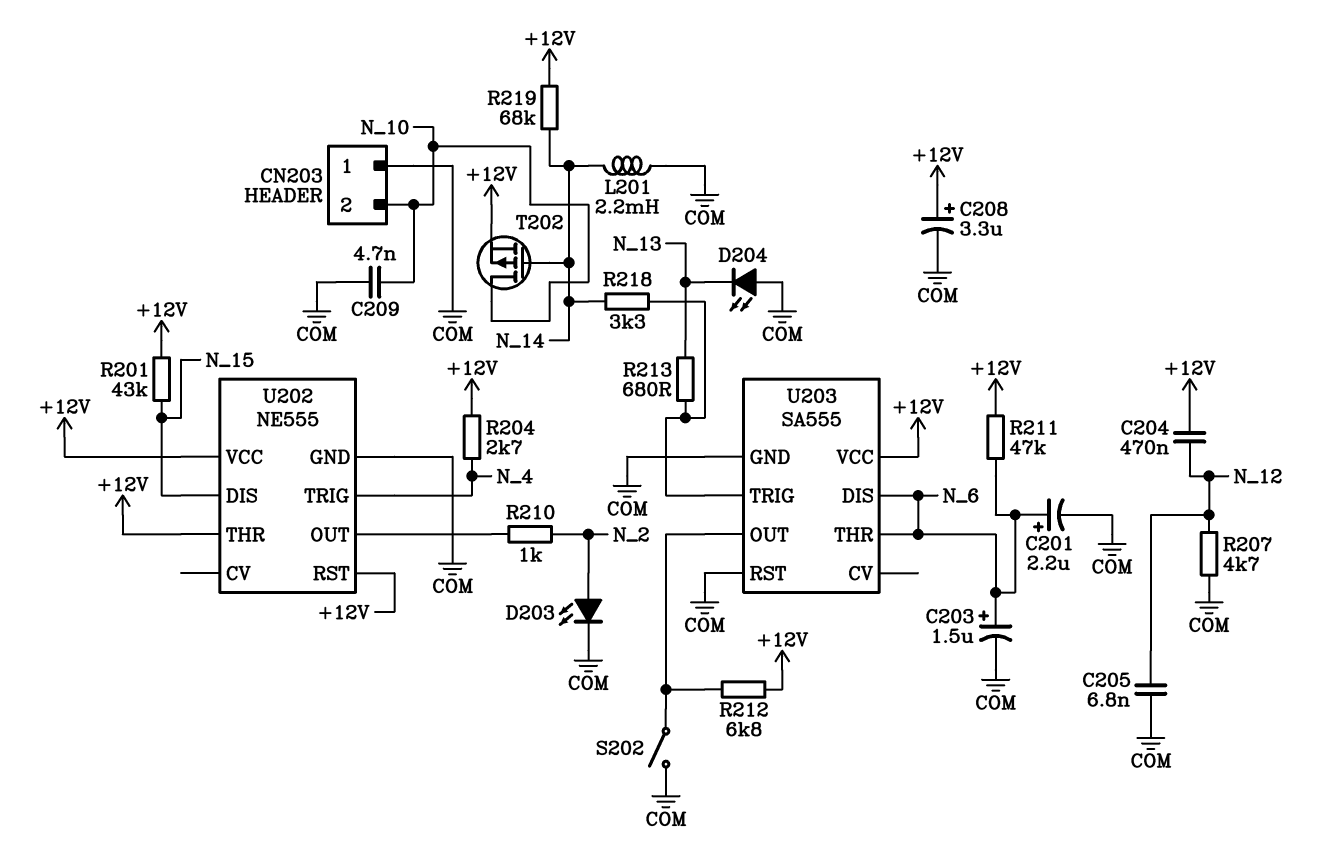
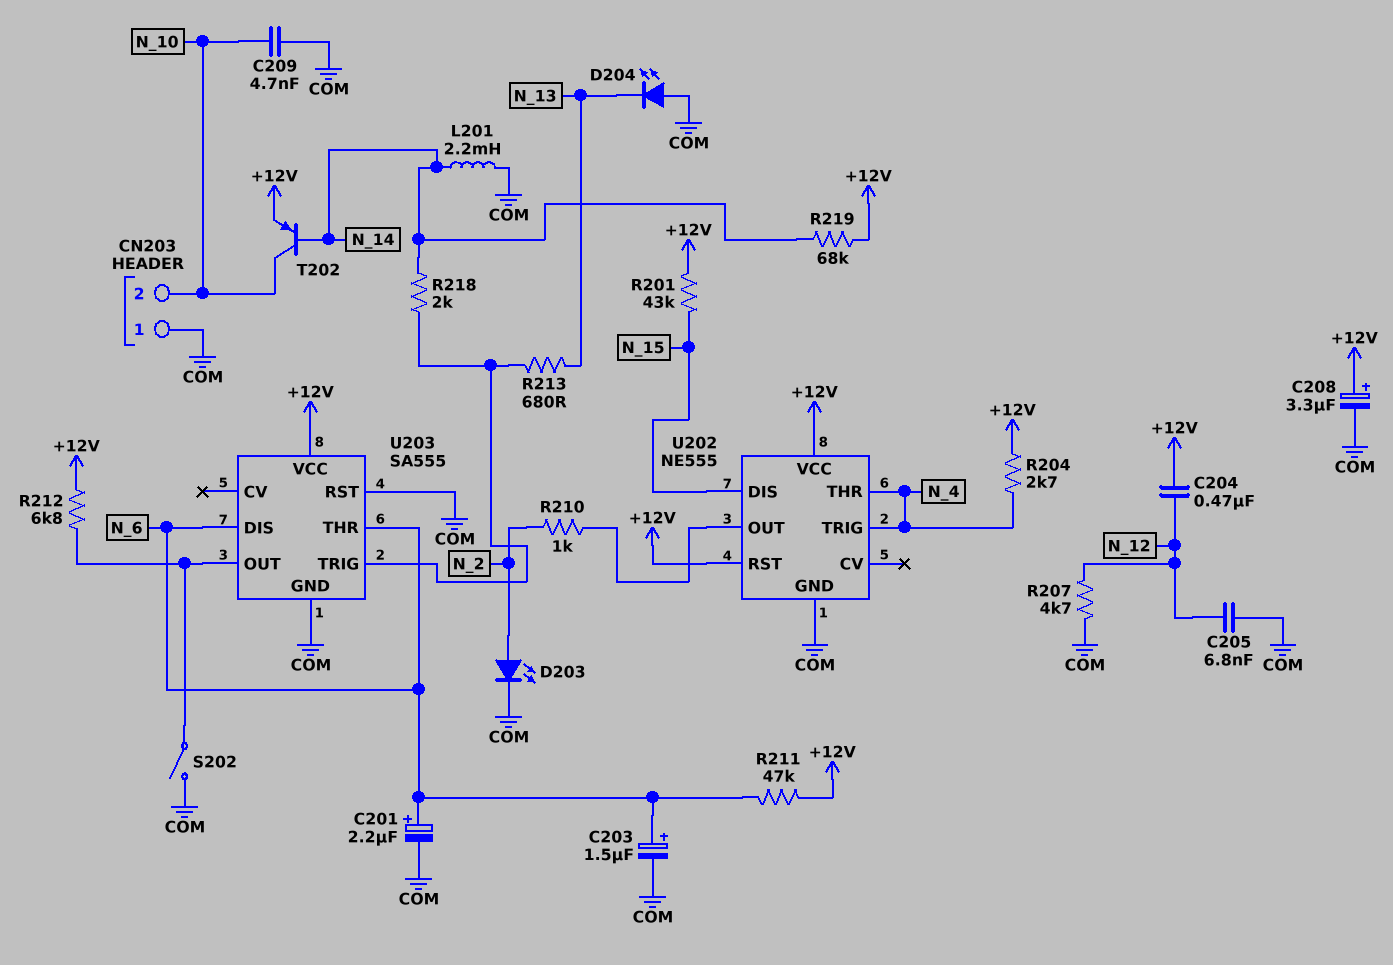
R218: 3.3k (N_14, U203/TRIG) -> 2k (N_14, U203/TRIG)
T202: PMOS (G N_14, D N_10, S +12V) -> PNP (B N_14, C N_10, E +12V)
U202 pin THR: +12V -> N_4

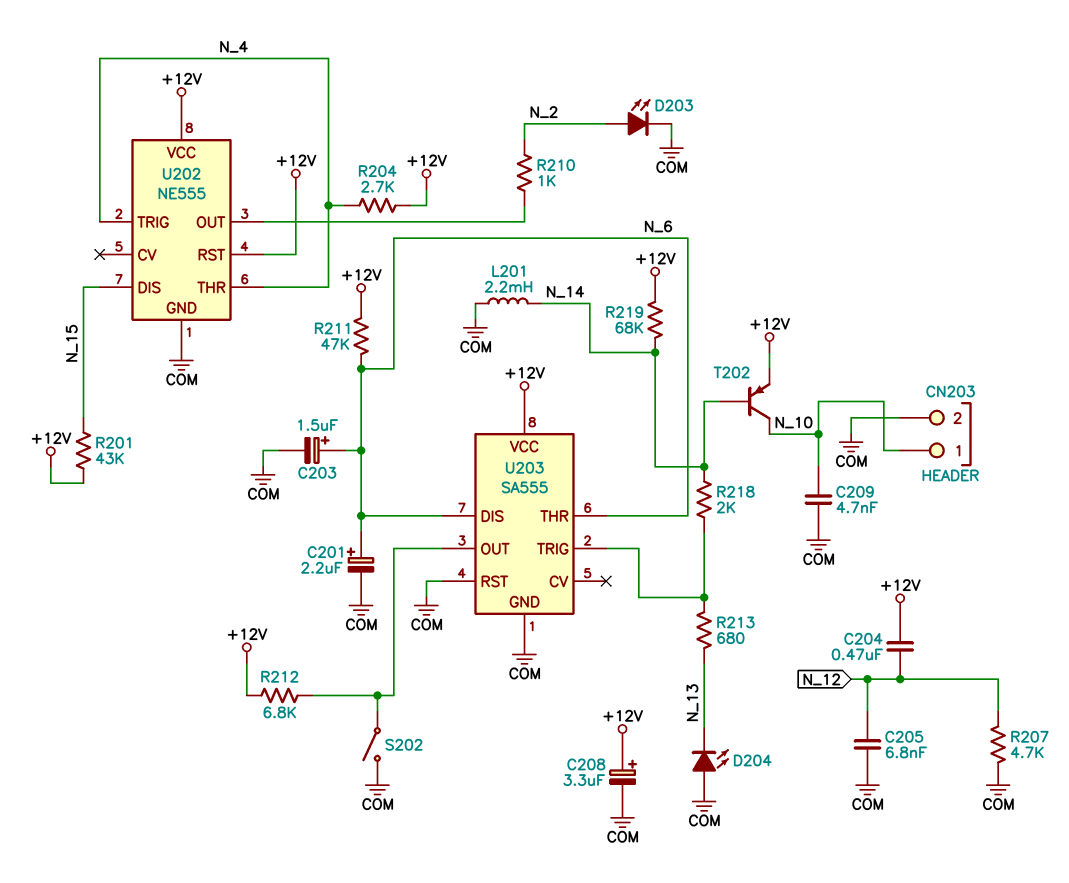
CN203 pin 1: COM -> N_10
CN203 pin 2: N_10 -> COM

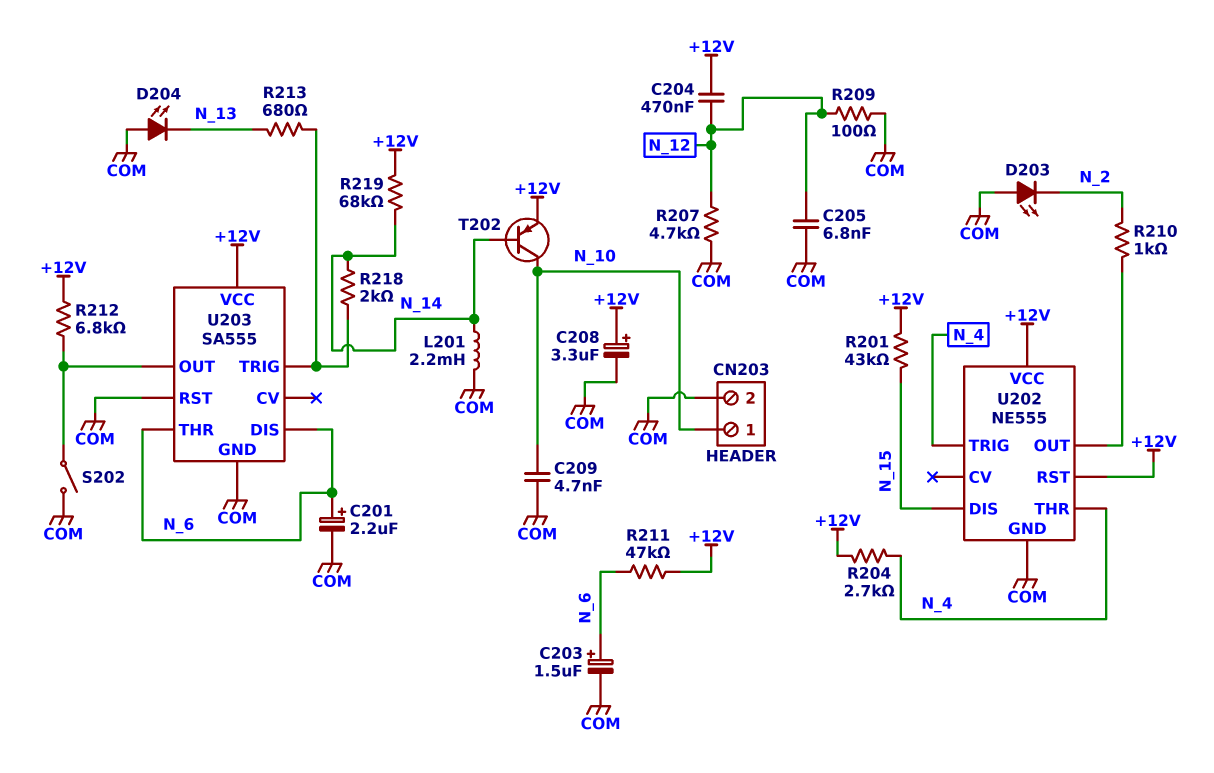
D203: LED (A N_2, K COM) -> LED (A COM, K N_2)
R209: none -> 100 (COM, N_12)

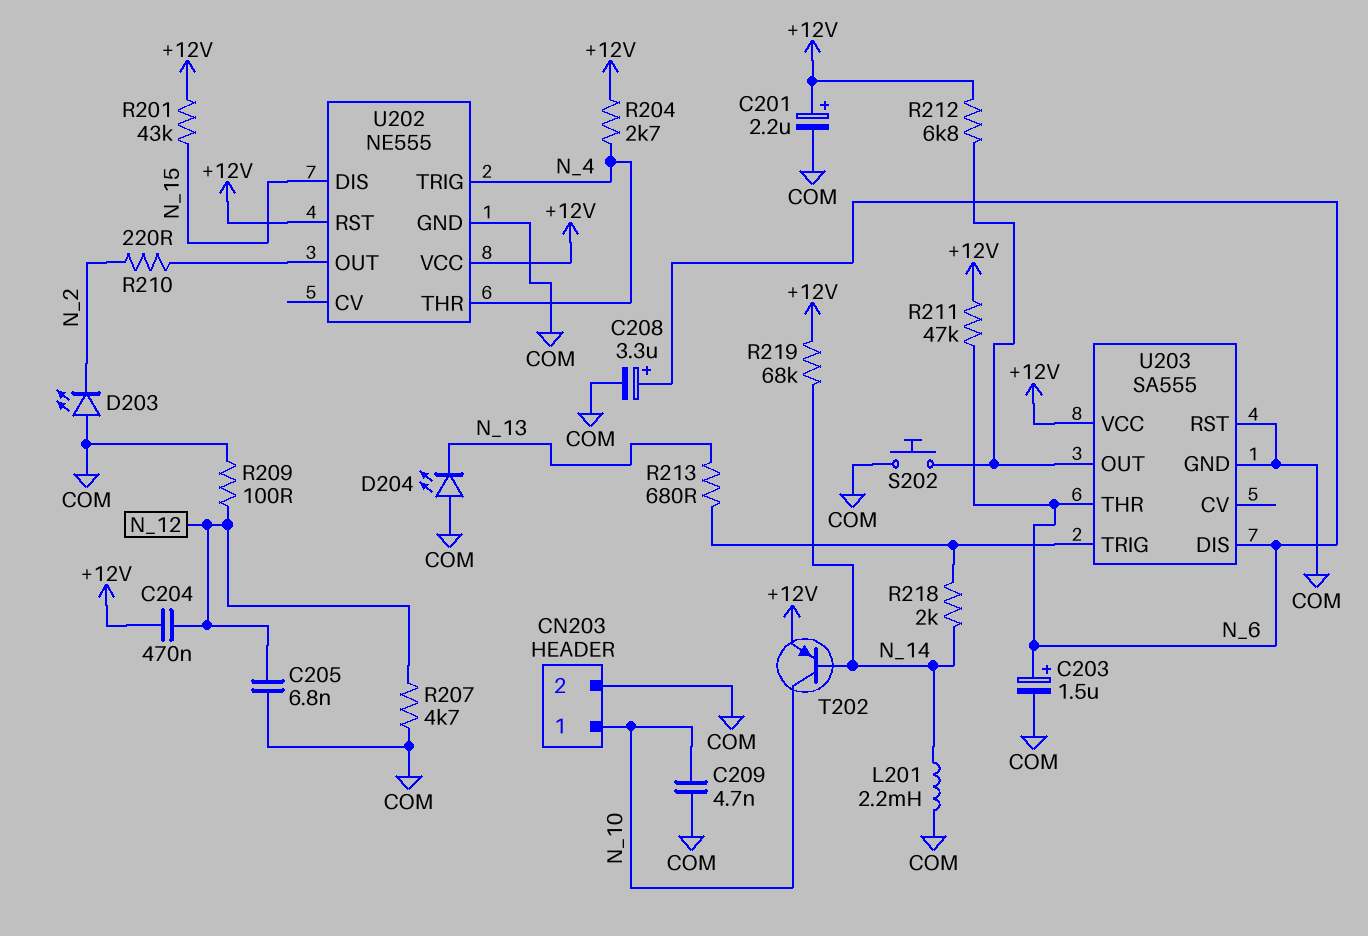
C201: 2.2uF (plus N_6, minus COM) -> 2.2uF (plus +12V, minus COM)
C208: 3.3uF (plus +12V, minus COM) -> 3.3uF (plus N_6, minus COM)
R210: 1k (N_2, U202/OUT) -> 220 (N_2, U202/OUT)
S202: switch (COM, U203/OUT) -> button (COM, U203/OUT)

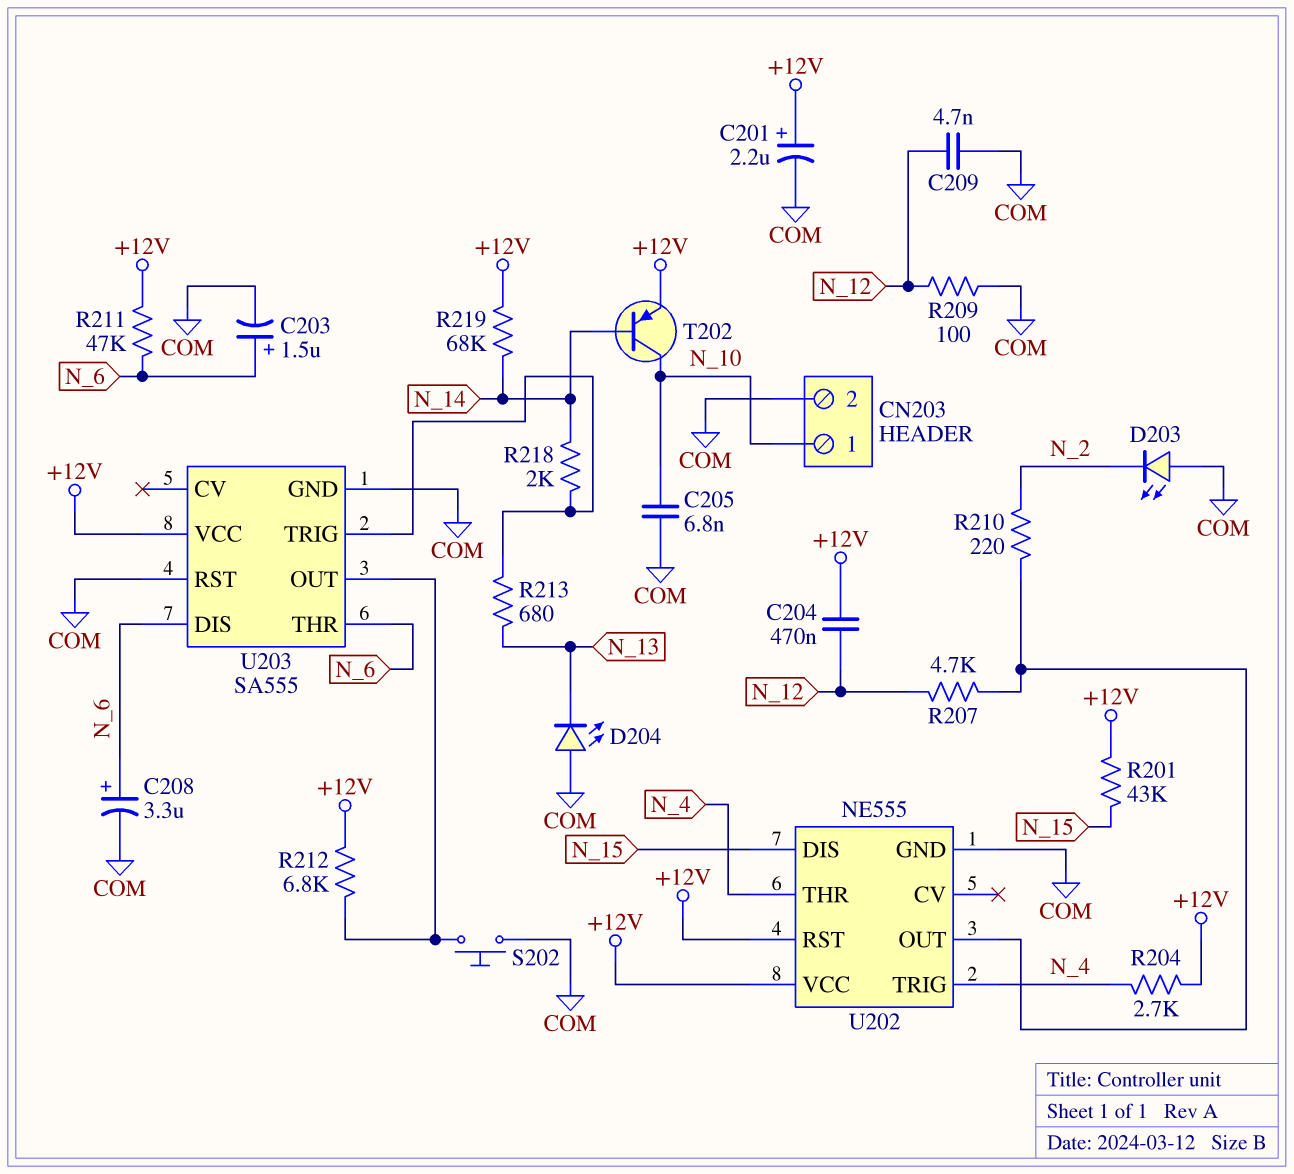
C205: 6.8nF (COM, N_12) -> 6.8nF (COM, N_10)
C209: 4.7nF (COM, N_10) -> 4.7nF (COM, N_12)
L201: 2.2mH (COM, N_14) -> none
R207: 4.7k (COM, N_12) -> 4.7k (N_12, U202/OUT)

